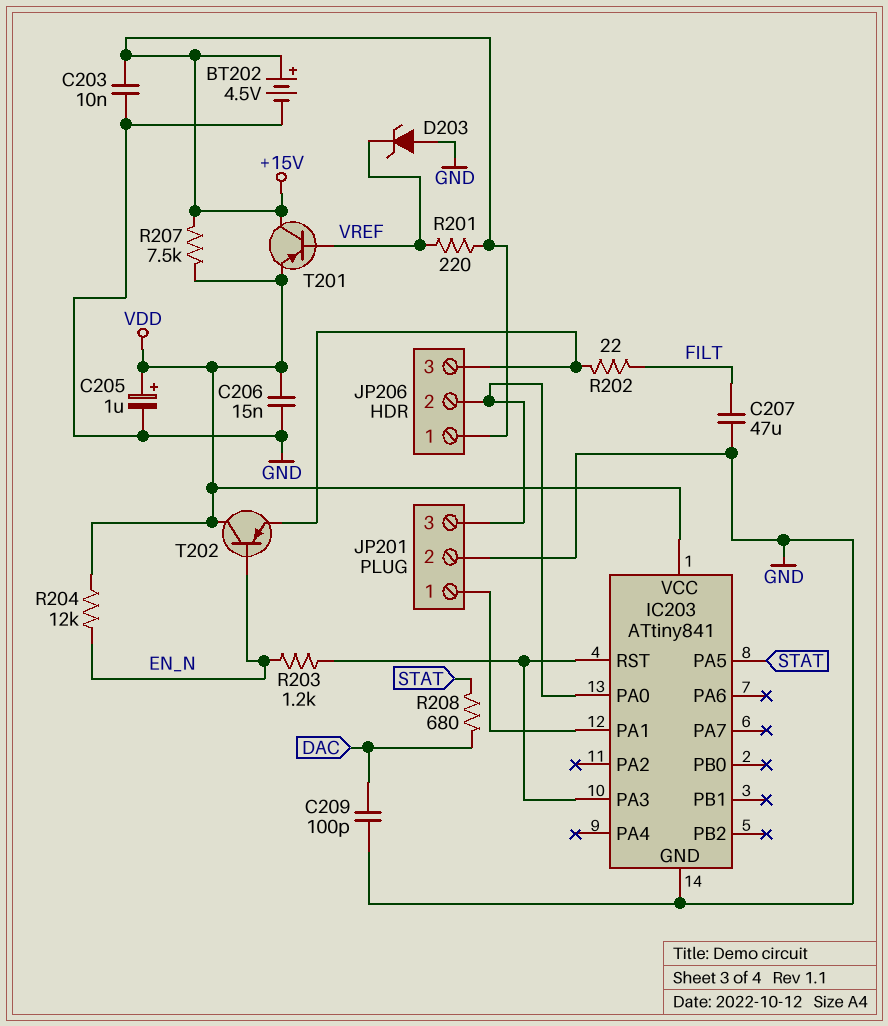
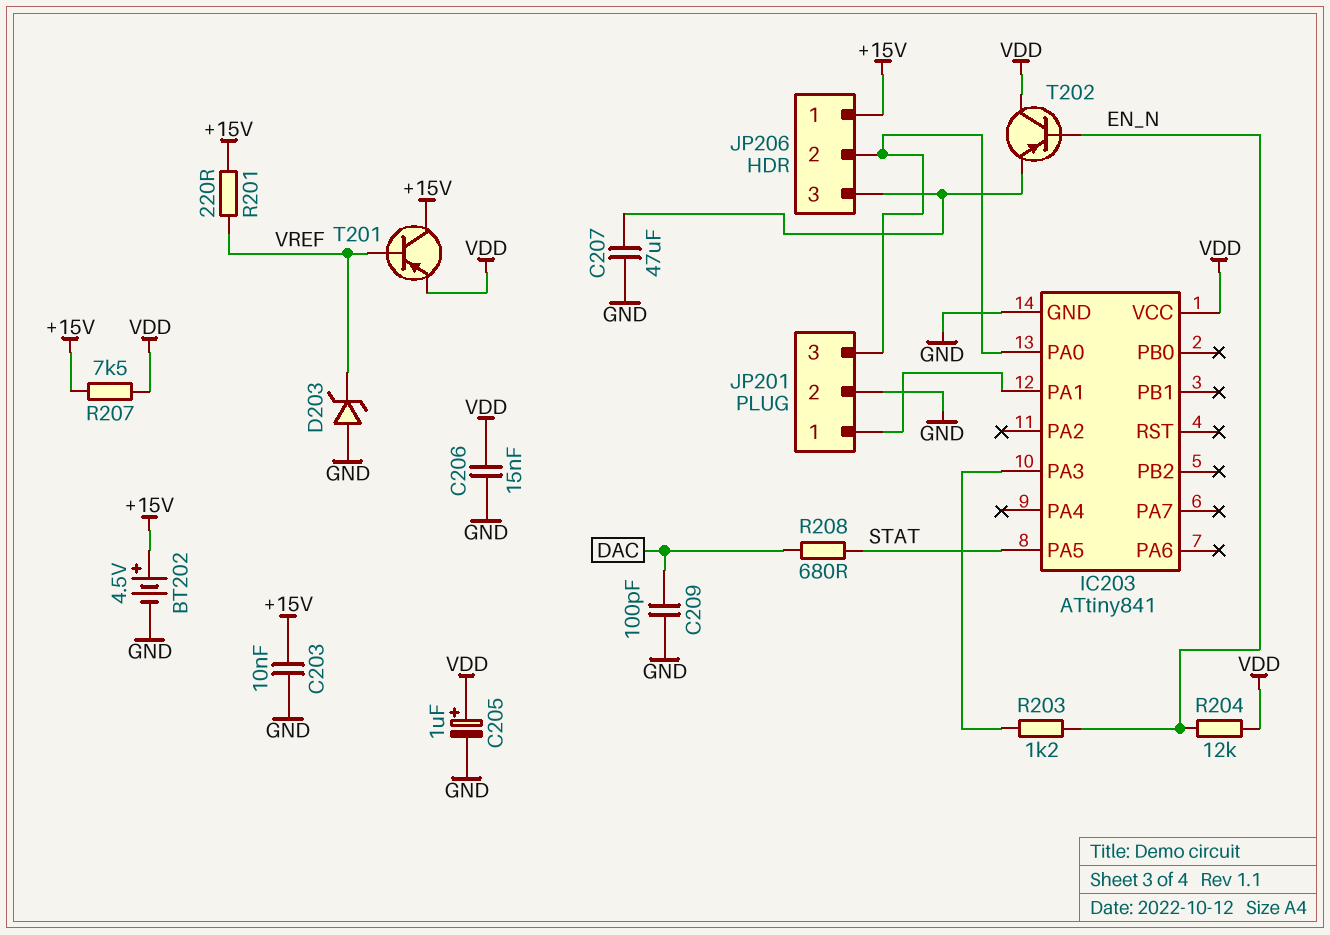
C207: 47uF (FILT, GND) -> 47uF (GND, JP206/3)
IC203 pin RST: IC203/PA3 -> none
R202: 22 (FILT, JP206/3) -> none

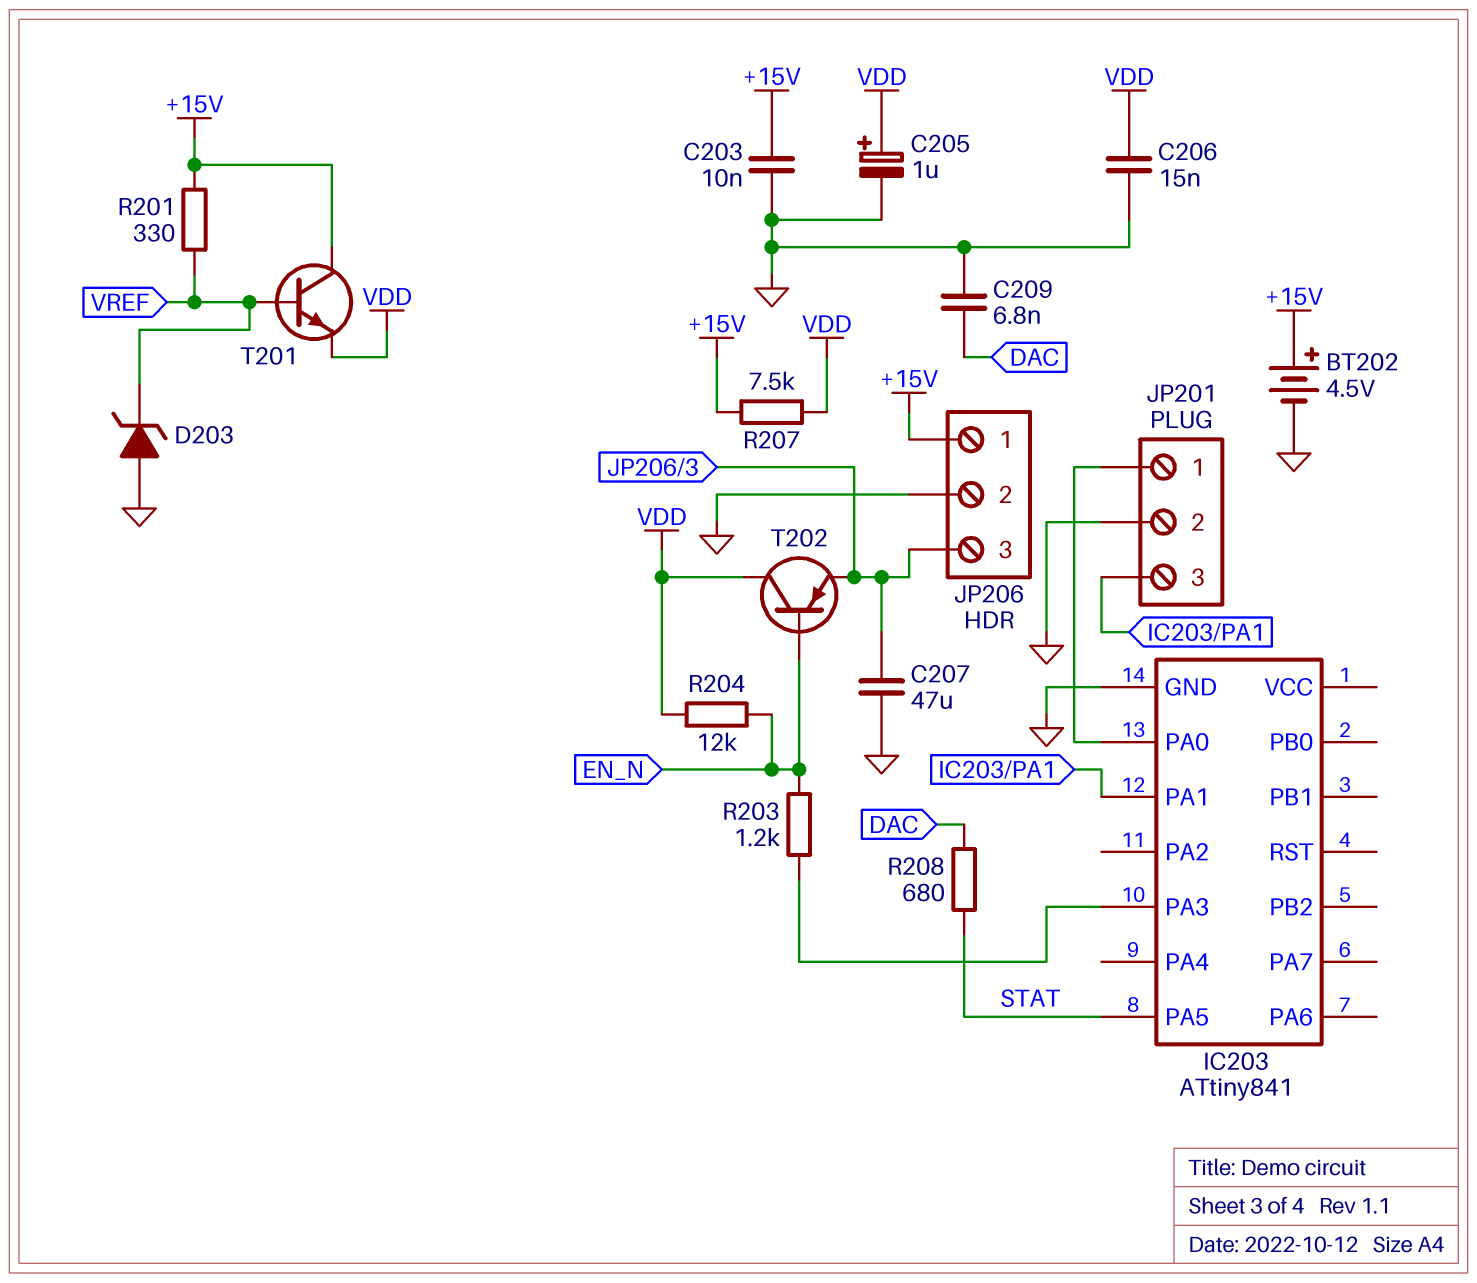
C209: 100pF (DAC, GND) -> 6.8nF (DAC, GND)
IC203 pin VCC: VDD -> none
JP201 pin 1: IC203/PA1 -> IC203/PA0
JP201 pin 3: IC203/PA0 -> IC203/PA1
JP206 pin 2: IC203/PA0 -> GND
R201: 220 (+15V, VREF) -> 330 (+15V, VREF)
T201: PNP (B VREF, C +15V, E VDD) -> NPN (B VREF, C +15V, E VDD)

